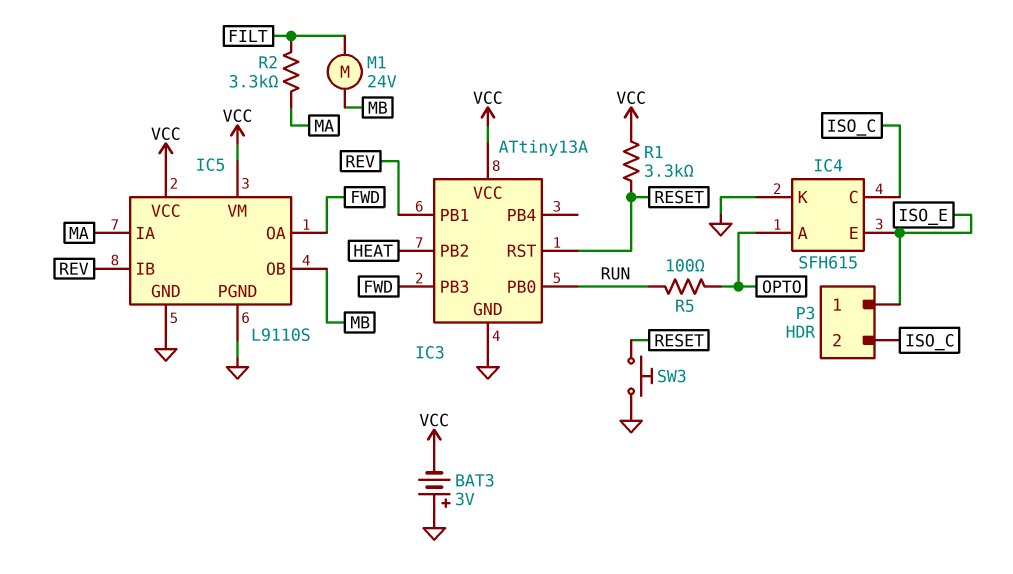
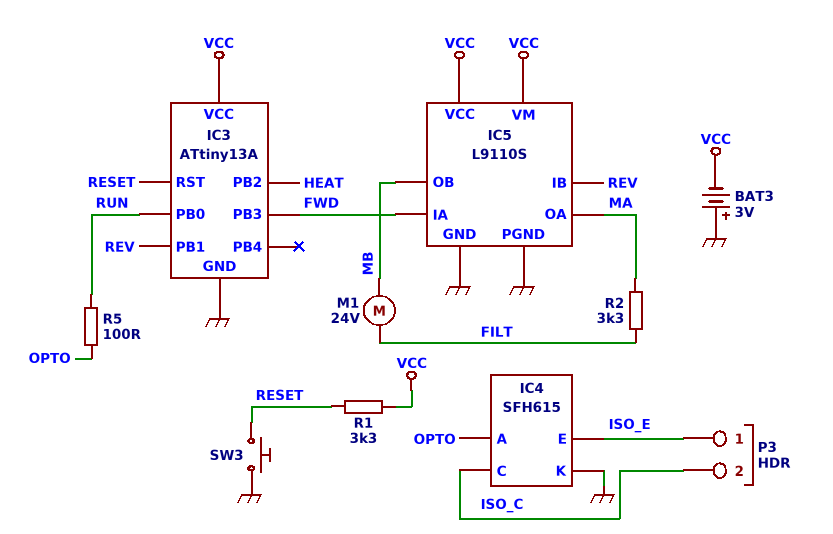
IC5 pin IA: MA -> FWD
IC5 pin OA: FWD -> MA

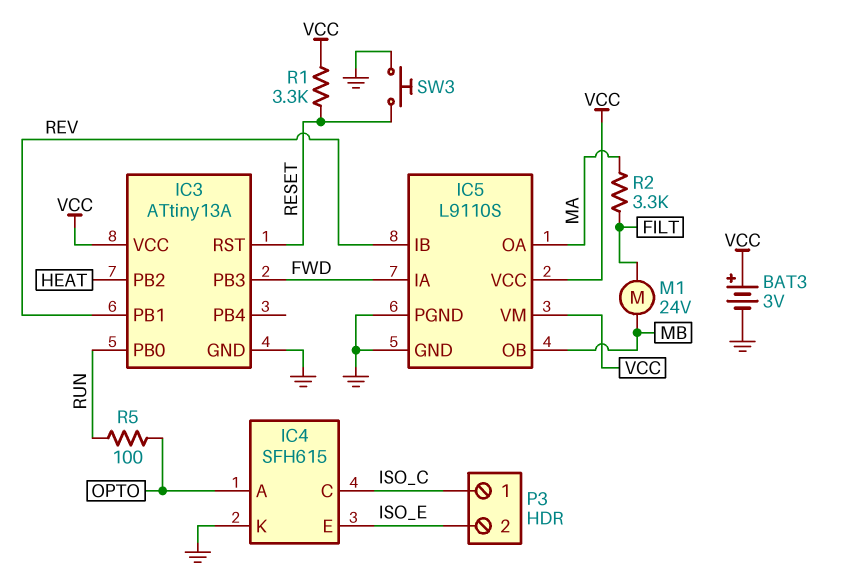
BAT3: 3V (plus GND, minus VCC) -> 3V (plus VCC, minus GND)
P3 pin 1: ISO_E -> ISO_C
P3 pin 2: ISO_C -> ISO_E

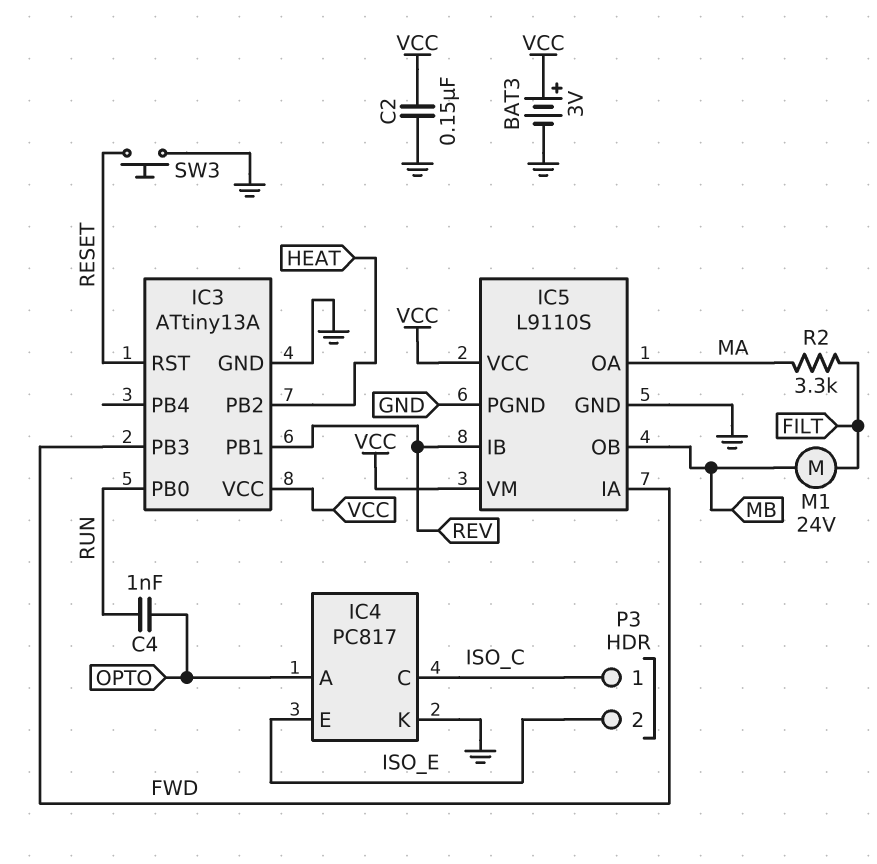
C2: none -> 150nF (GND, VCC)
C4: none -> 1nF (OPTO, RUN)
IC4: SFH615 -> PC817
R1: 3.3k (RESET, VCC) -> none
R5: 100 (OPTO, RUN) -> none

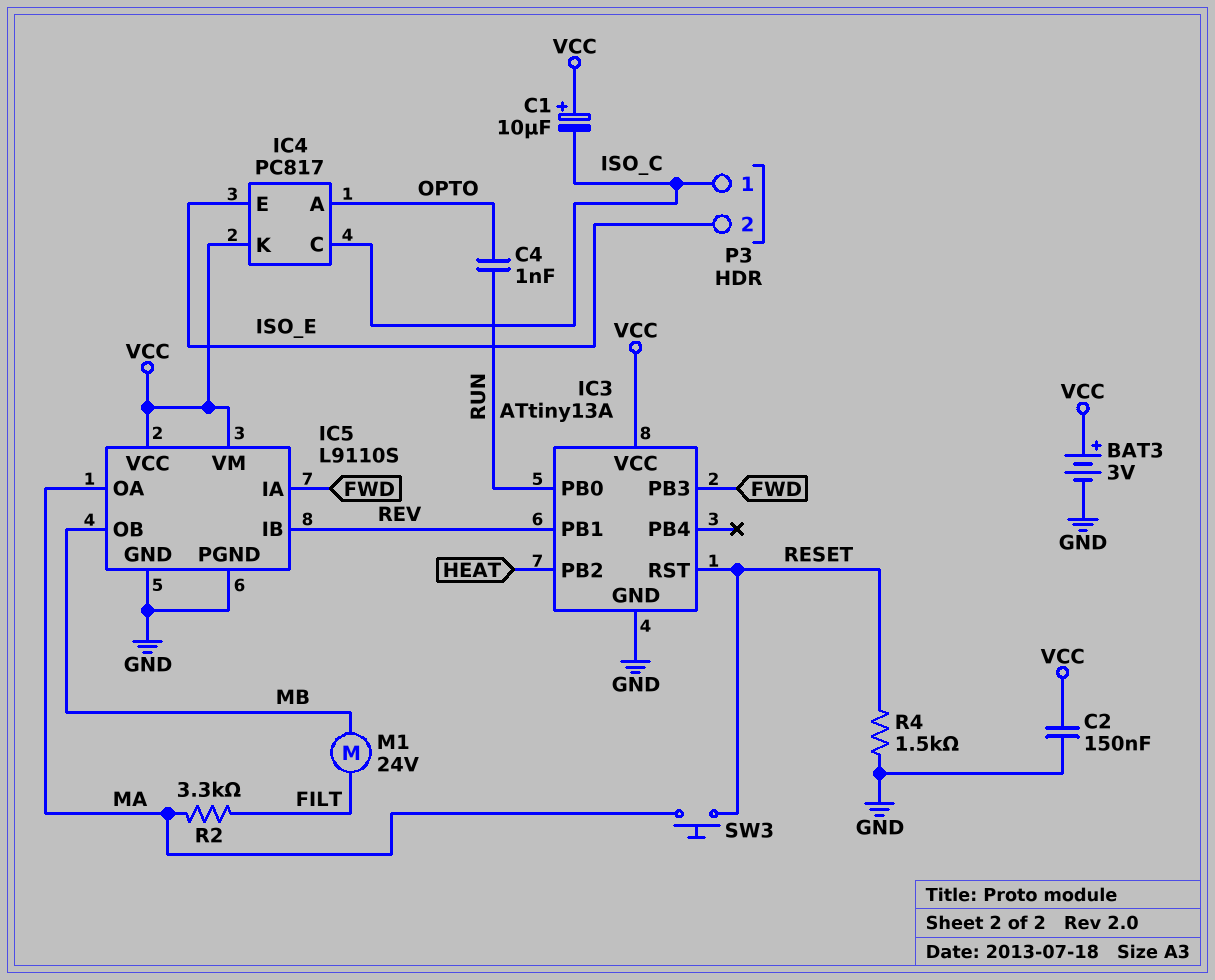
C1: none -> 10uF (plus VCC, minus ISO_C)
IC4 pin K: GND -> VCC
R4: none -> 1.5k (GND, RESET)
SW3: button (GND, RESET) -> button (MA, RESET)

